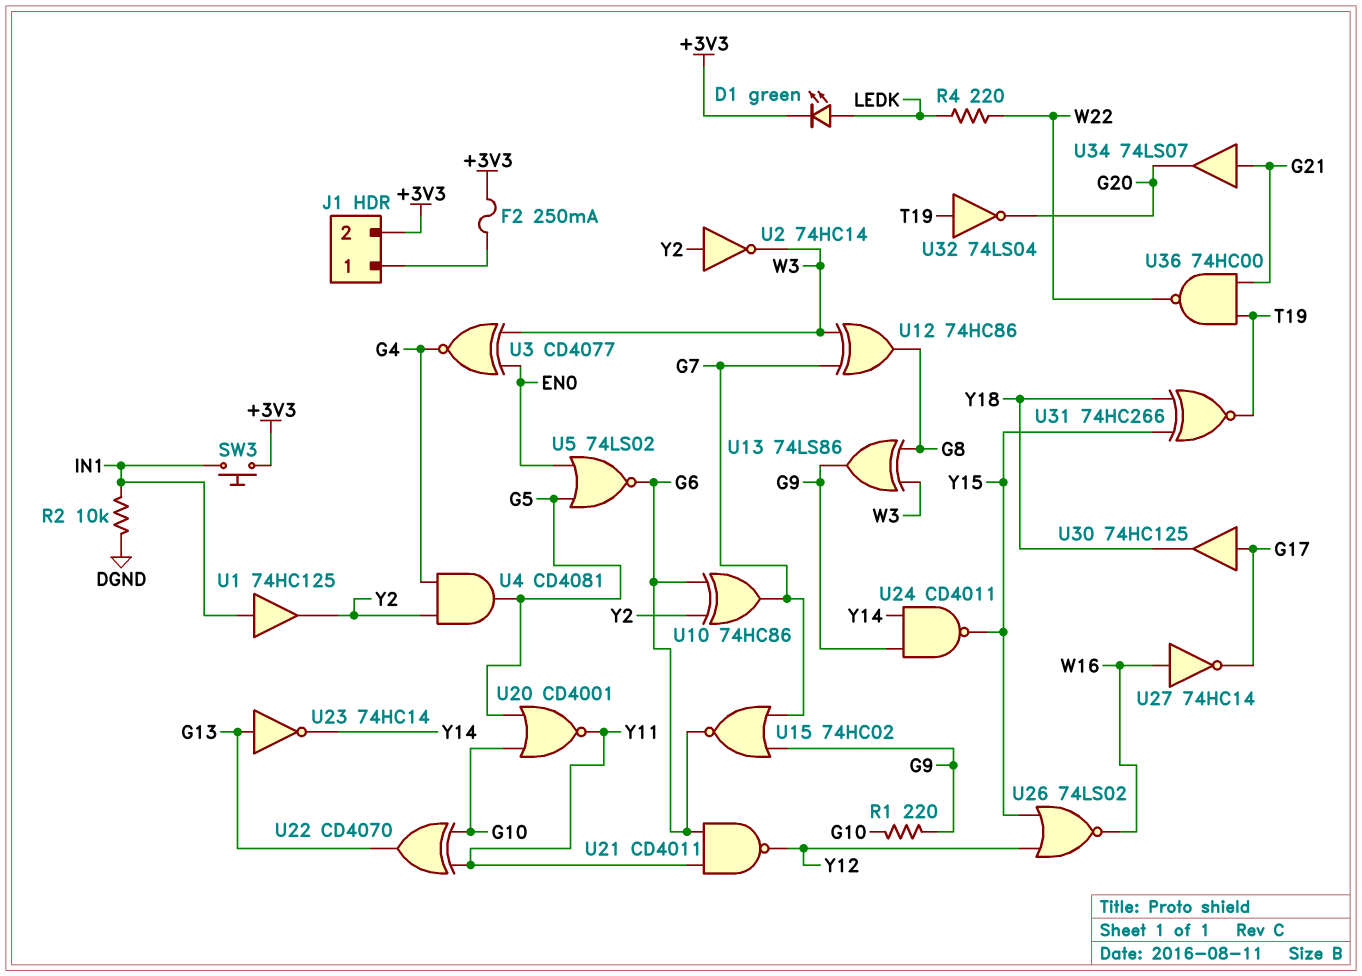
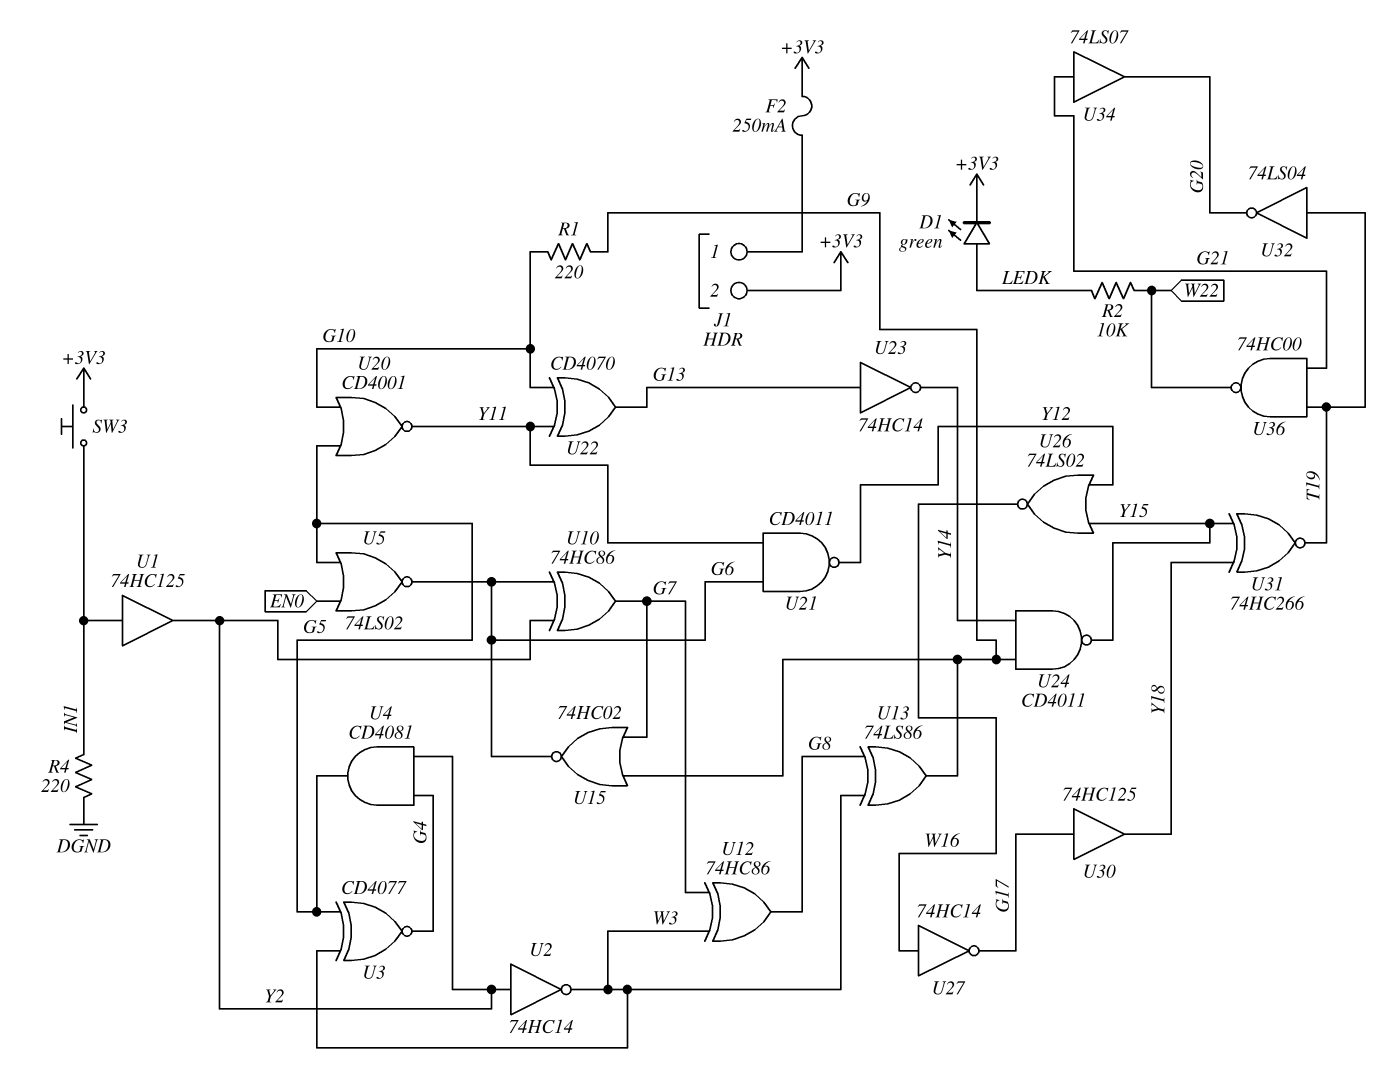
R2: 10k (DGND, IN1) -> 10k (LEDK, W22)
R4: 220 (LEDK, W22) -> 220 (DGND, IN1)
U3: XNOR CD4077 (in EN0, in W3, out G4) -> XNOR CD4077 (in G5, in W3, out G4)

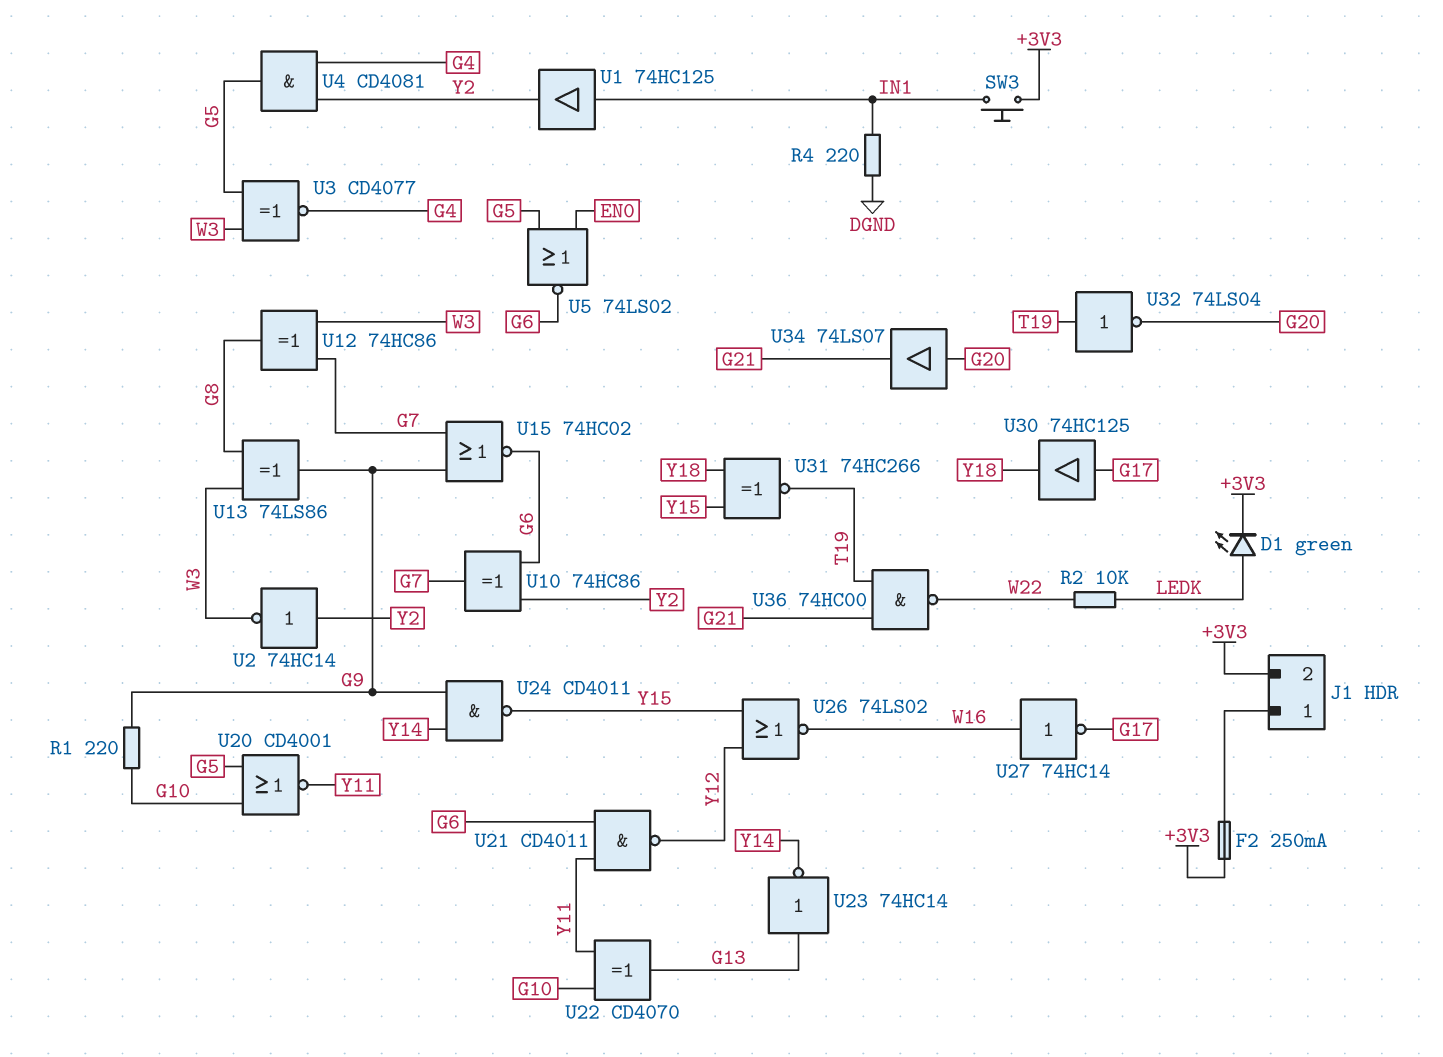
U34: buffer 74LS07 (in G21, out G20) -> buffer 74LS07 (in G20, out G21)

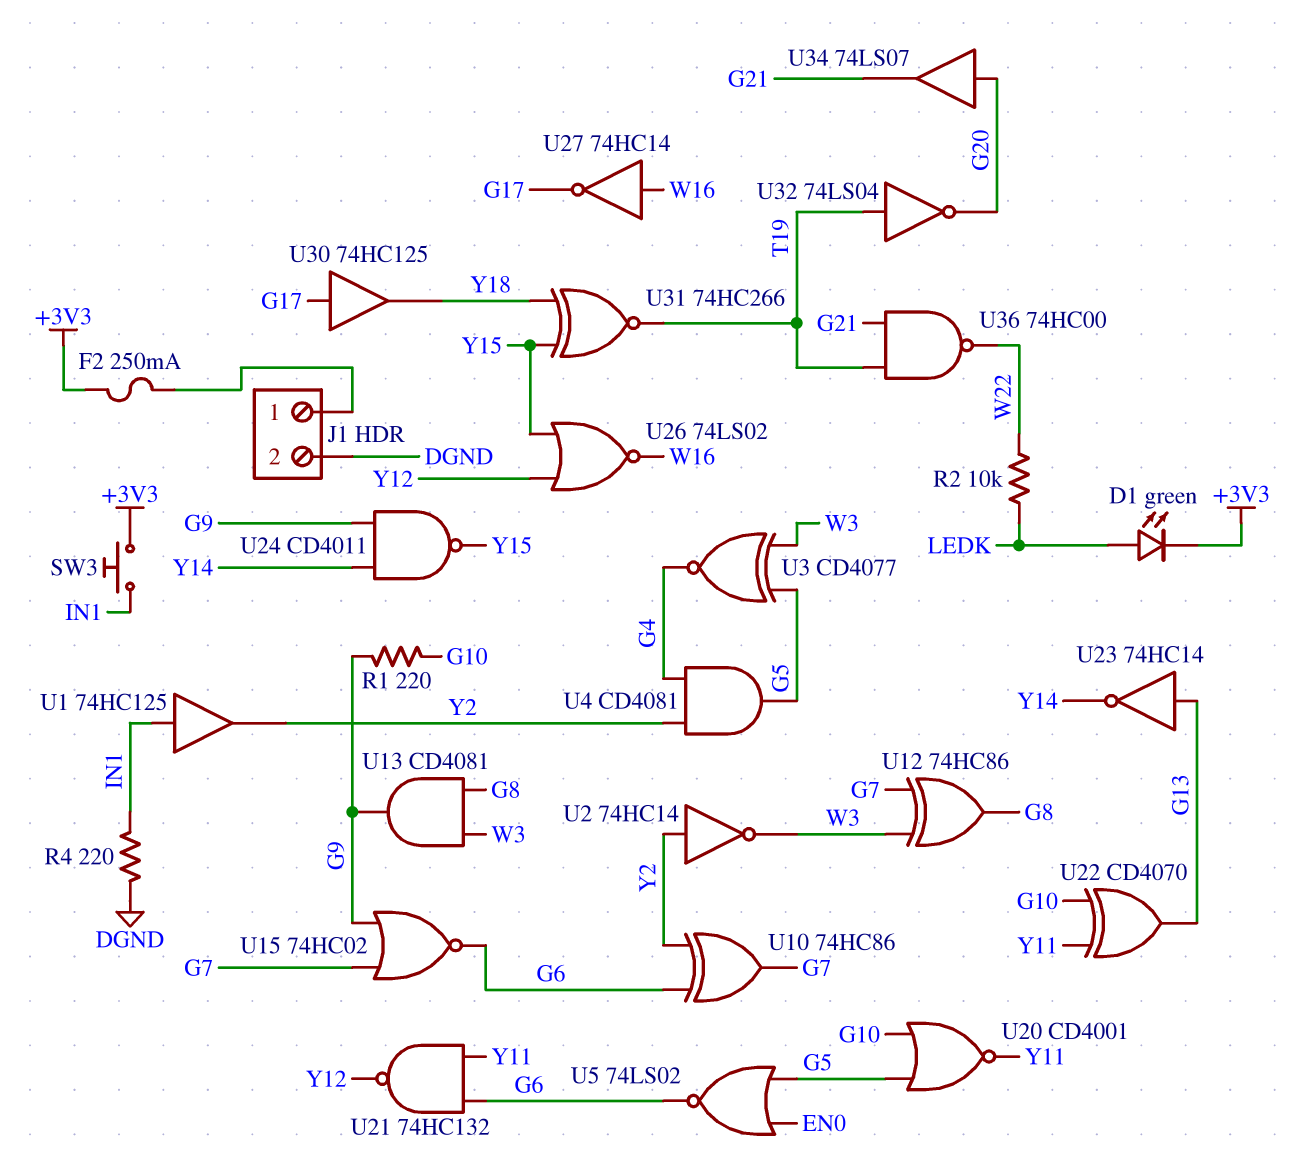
J1 pin 2: +3V3 -> DGND
U13: XOR 74LS86 (in G8, in W3, out G9) -> AND CD4081 (in G8, in W3, out G9)
U21: NAND CD4011 (in G6, in Y11, out Y12) -> NAND 74HC132 (in G6, in Y11, out Y12)

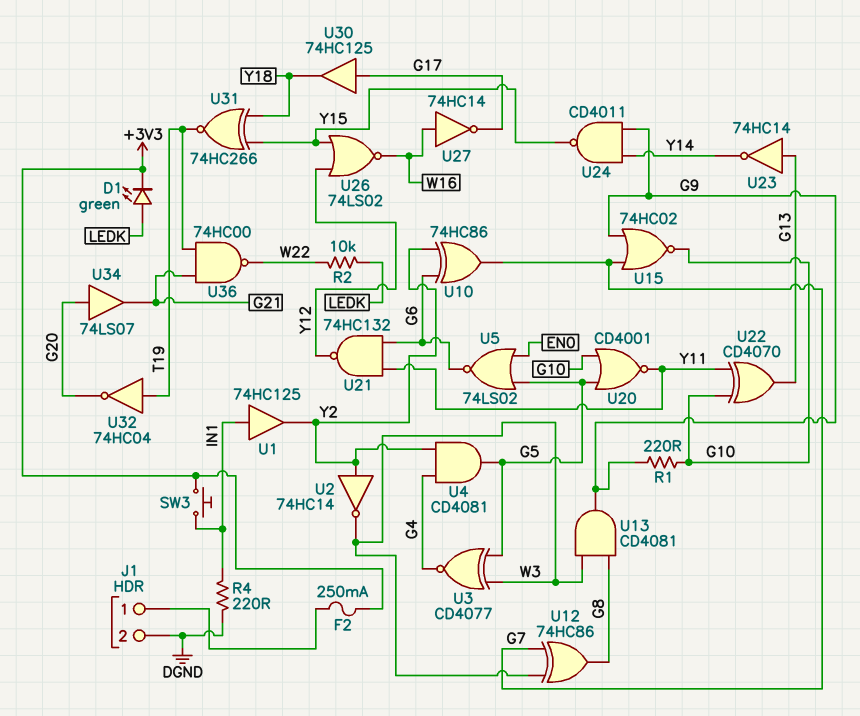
U15: NOR 74HC02 (in G7, in G9, out G6) -> NOR 74HC02 (in G7, in G9, out G10)
U32: NOT 74LS04 (in T19, out G20) -> NOT 74HC04 (in T19, out G20)

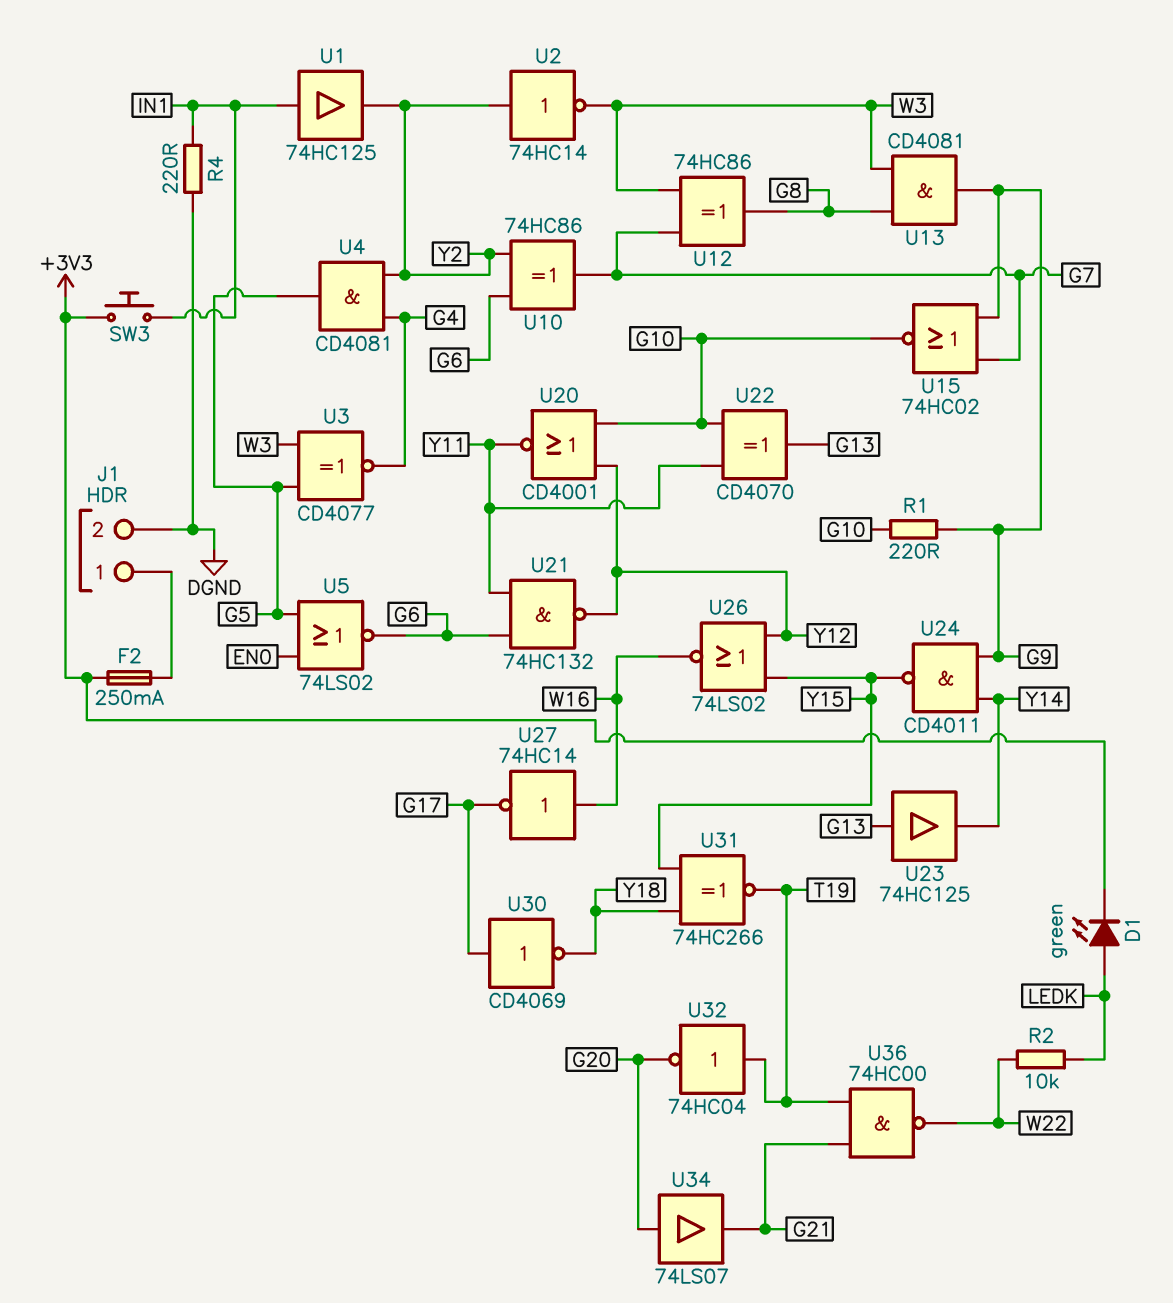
U20: NOR CD4001 (in G5, in G10, out Y11) -> NOR CD4001 (in G10, in Y12, out Y11)
U23: NOT 74HC14 (in G13, out Y14) -> buffer 74HC125 (in G13, out Y14)
U30: buffer 74HC125 (in G17, out Y18) -> NOT CD4069 (in G17, out Y18)

